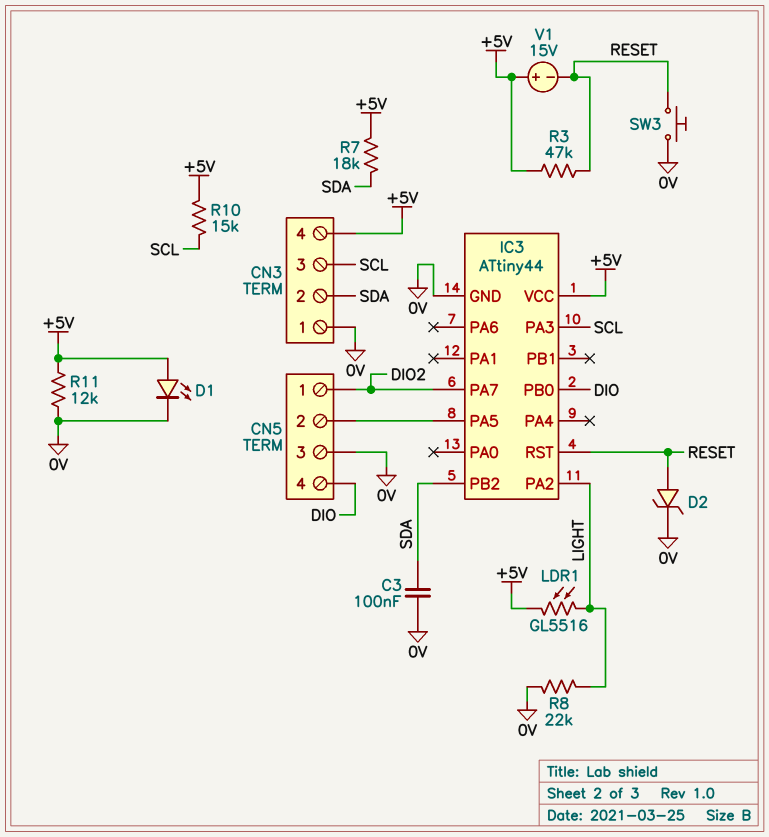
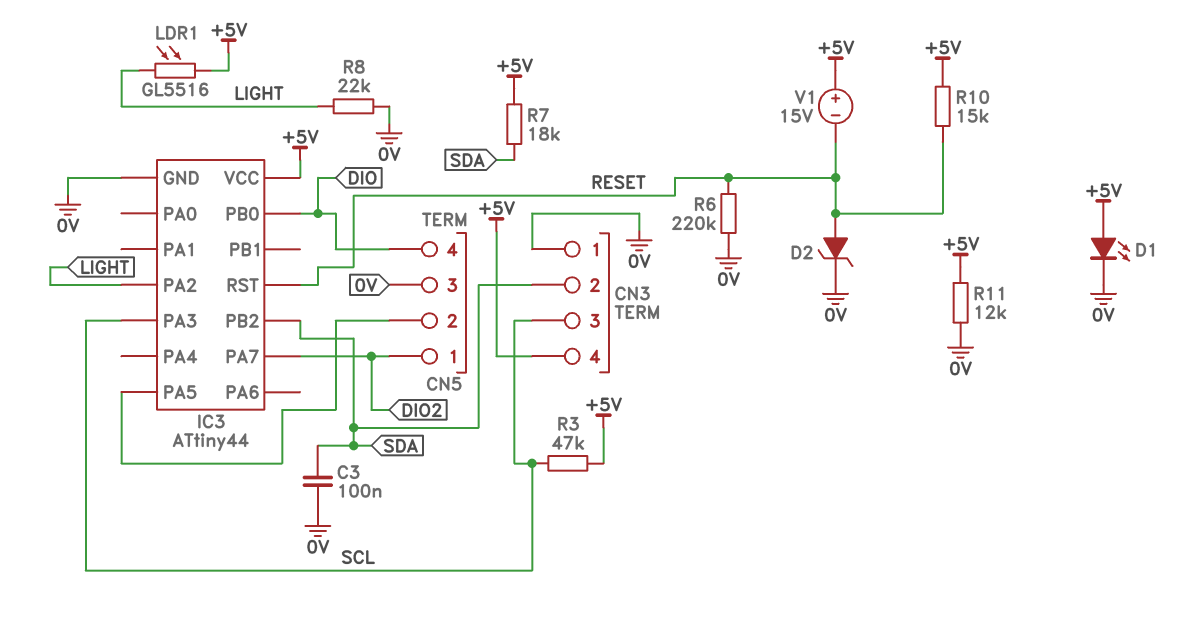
R3: 47k (+5V, RESET) -> 47k (+5V, SCL)
R6: none -> 220k (0V, RESET)
R10: 15k (+5V, SCL) -> 15k (+5V, RESET)
SW3: button (0V, RESET) -> none

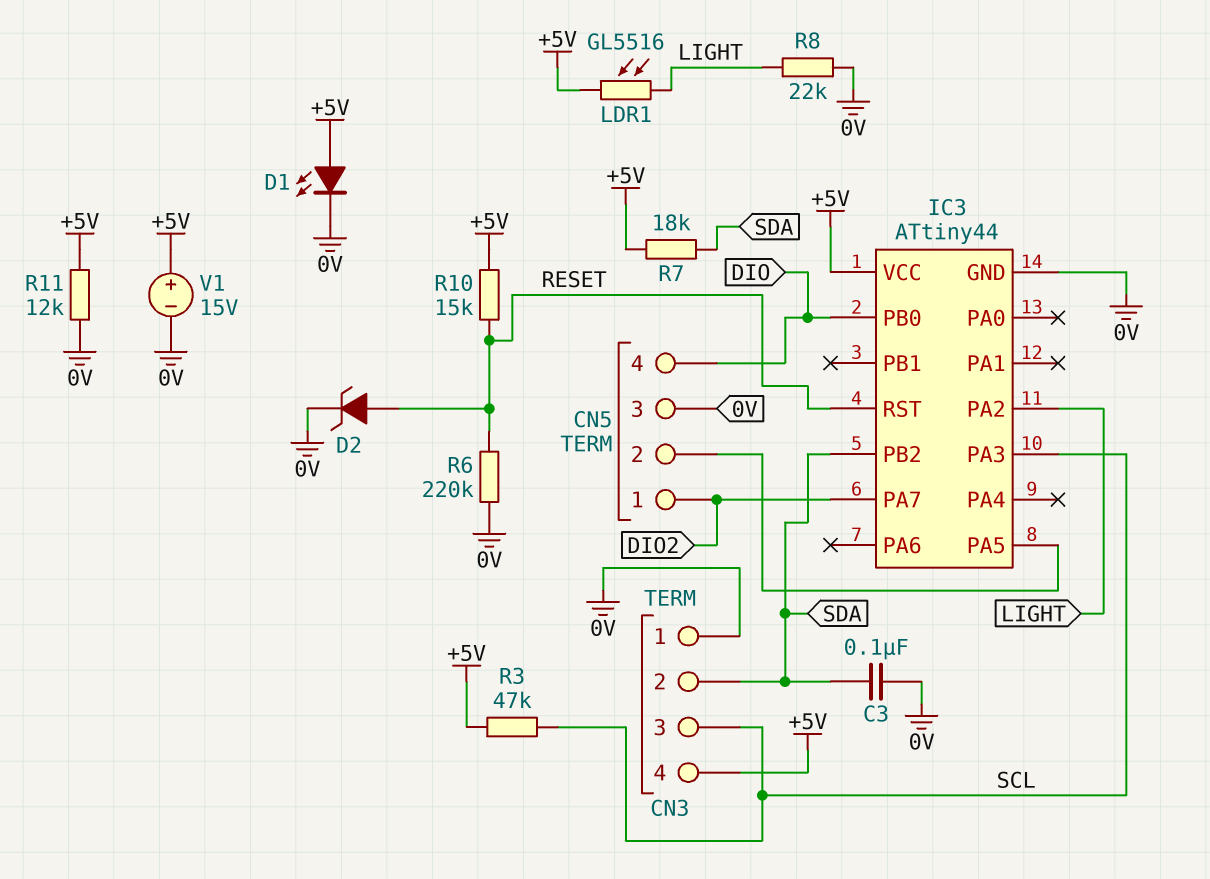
V1: 15V (plus +5V, minus RESET) -> 15V (plus +5V, minus 0V)

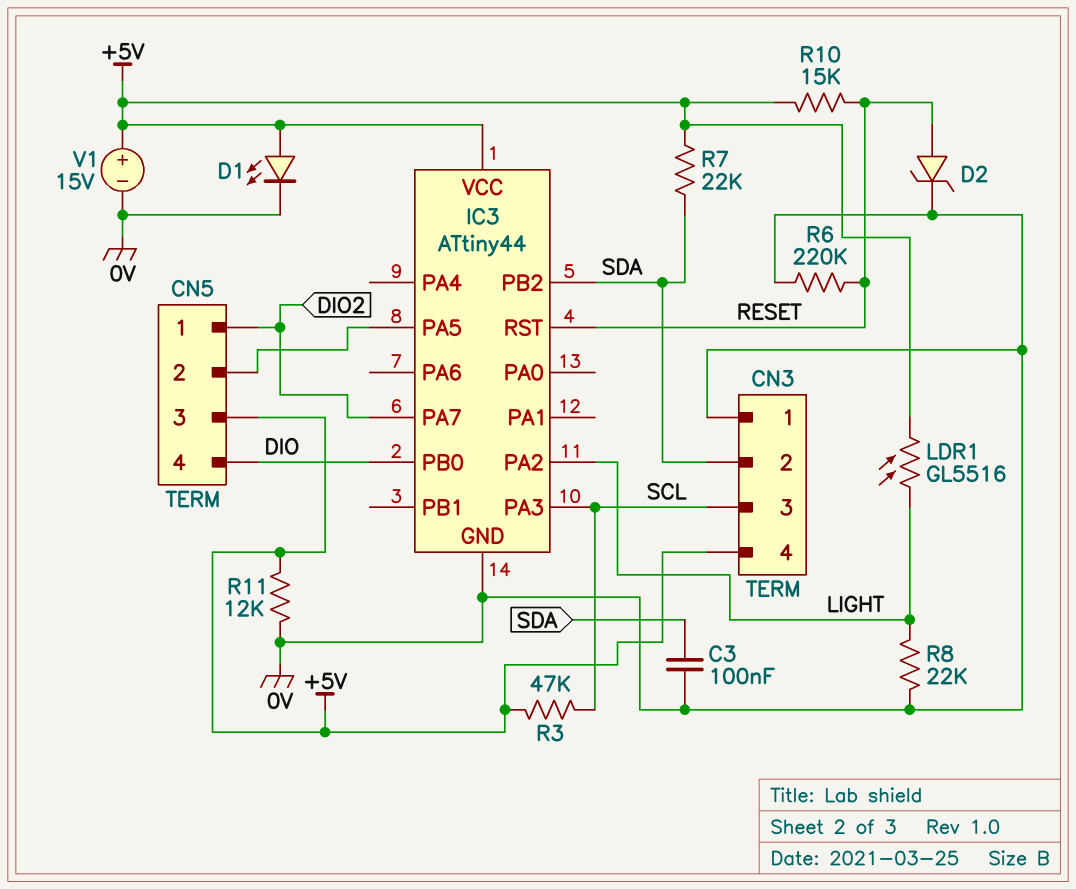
CN5 pin 3: 0V -> +5V
R7: 18k (+5V, SDA) -> 22k (+5V, SDA)

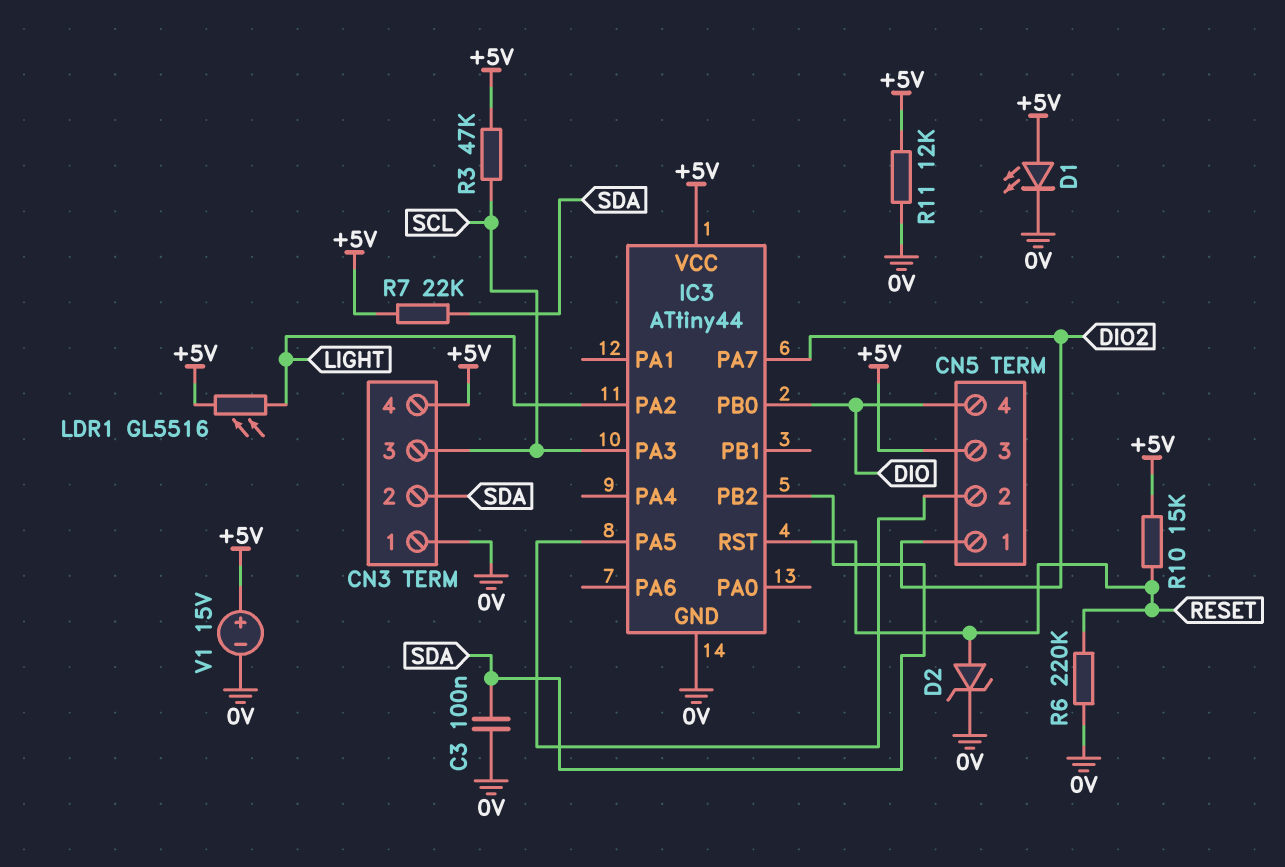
R8: 22k (0V, LIGHT) -> none

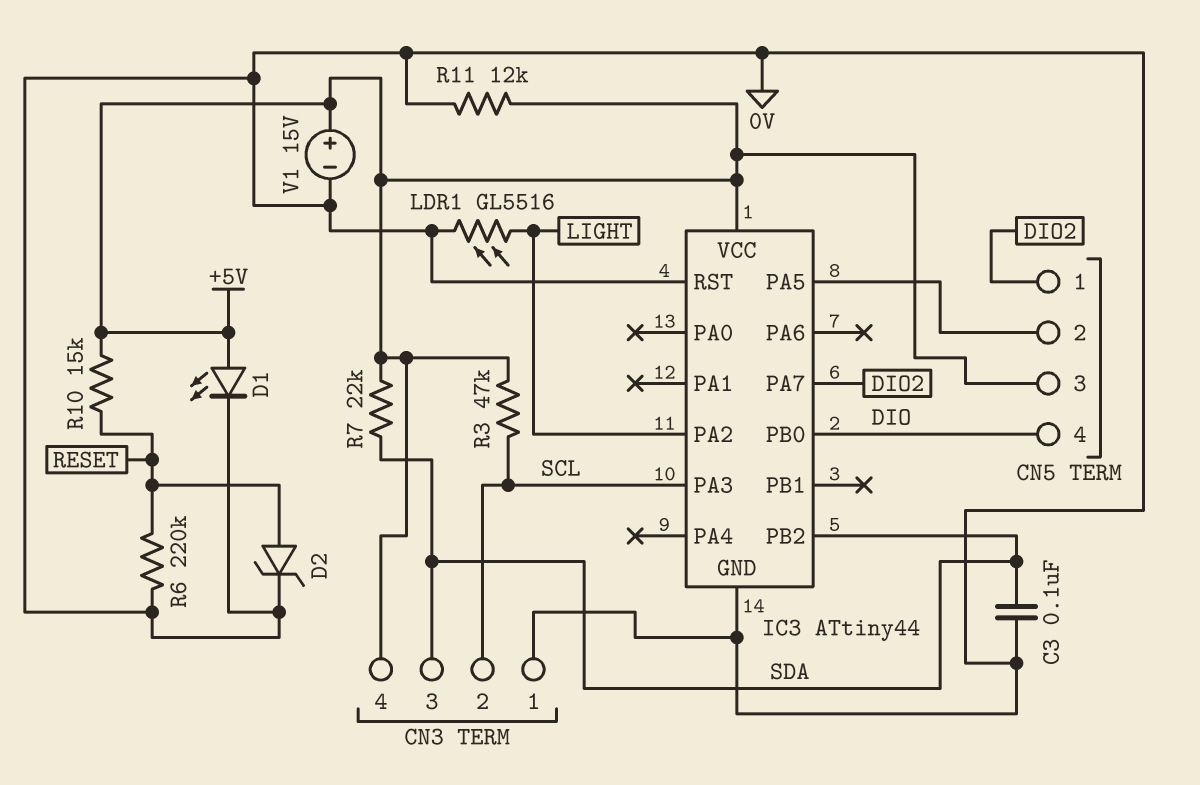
CN3 pin 2: SDA -> SCL
CN3 pin 3: SCL -> SDA
IC3 pin RST: RESET -> 0V
LDR1: GL5516 (+5V, LIGHT) -> GL5516 (0V, LIGHT)

